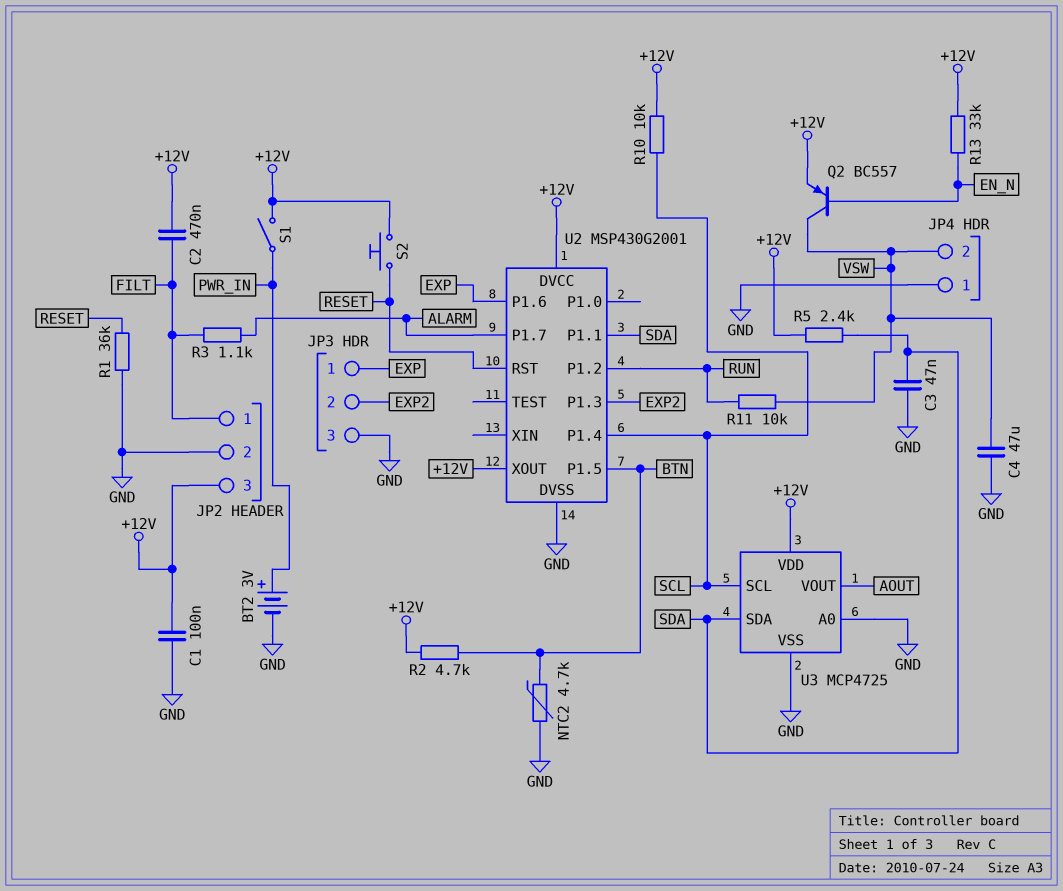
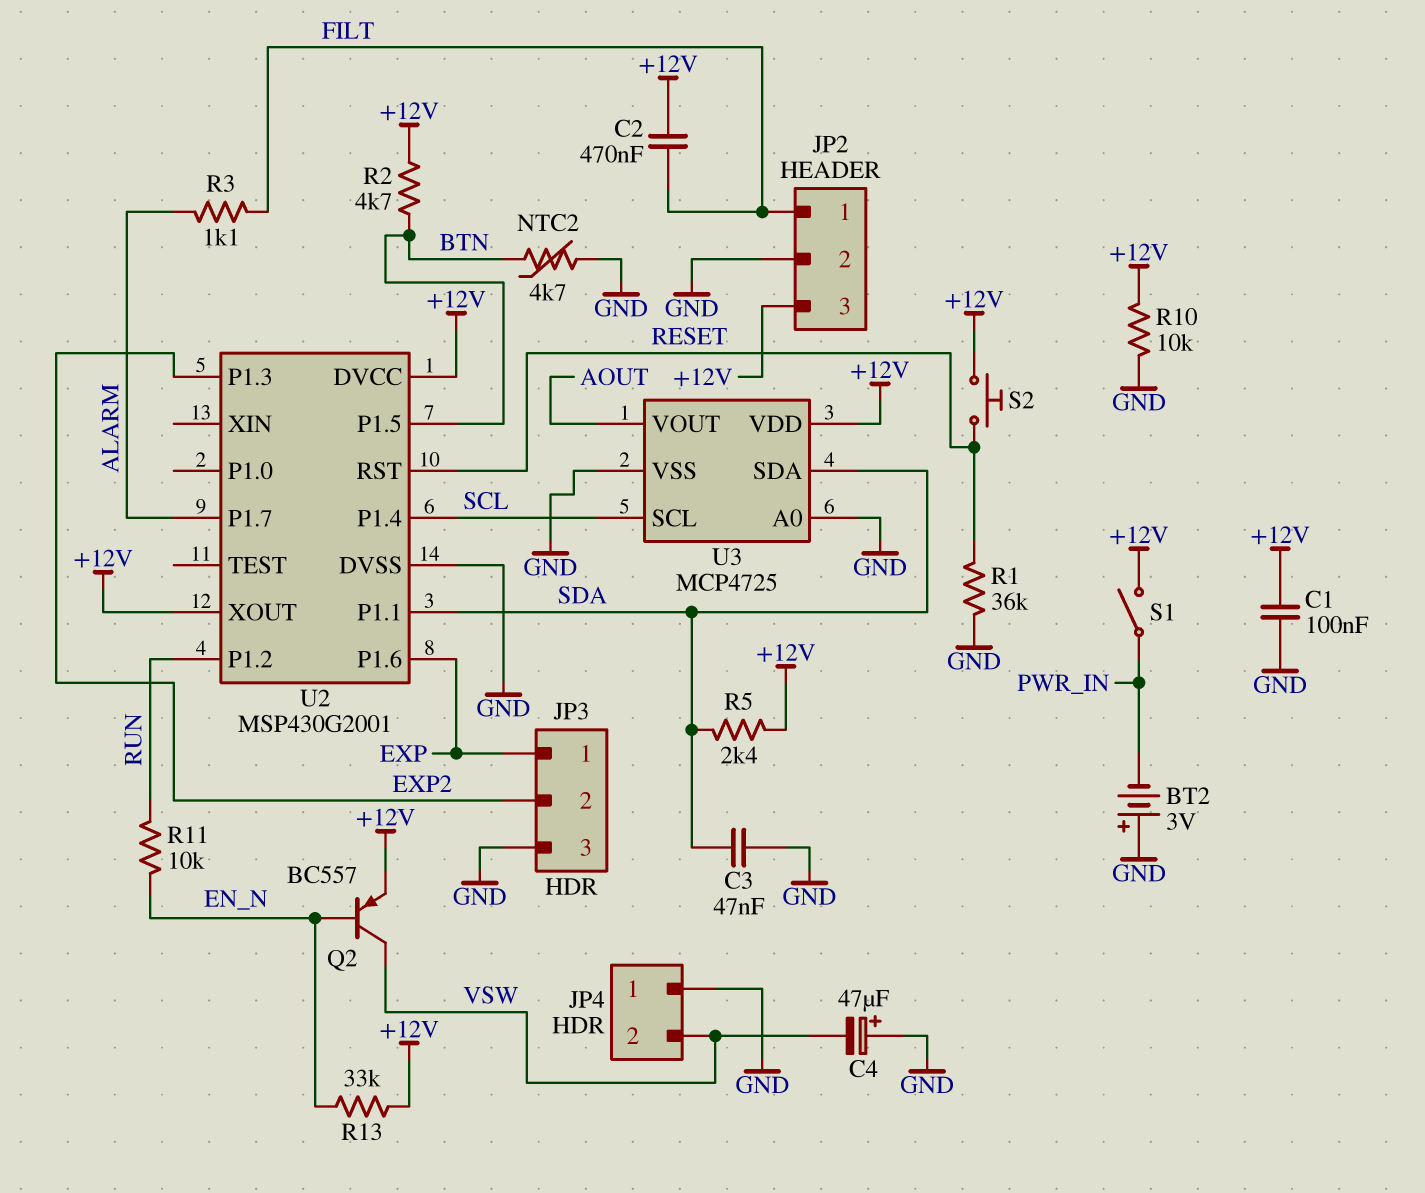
BT2: 3V (plus PWR_IN, minus GND) -> 3V (plus GND, minus PWR_IN)
C4: 47uF (GND, VSW) -> 47uF (plus GND, minus VSW)
R10: 10k (+12V, SCL) -> 10k (+12V, GND)
R11: 10k (RUN, VSW) -> 10k (EN_N, RUN)

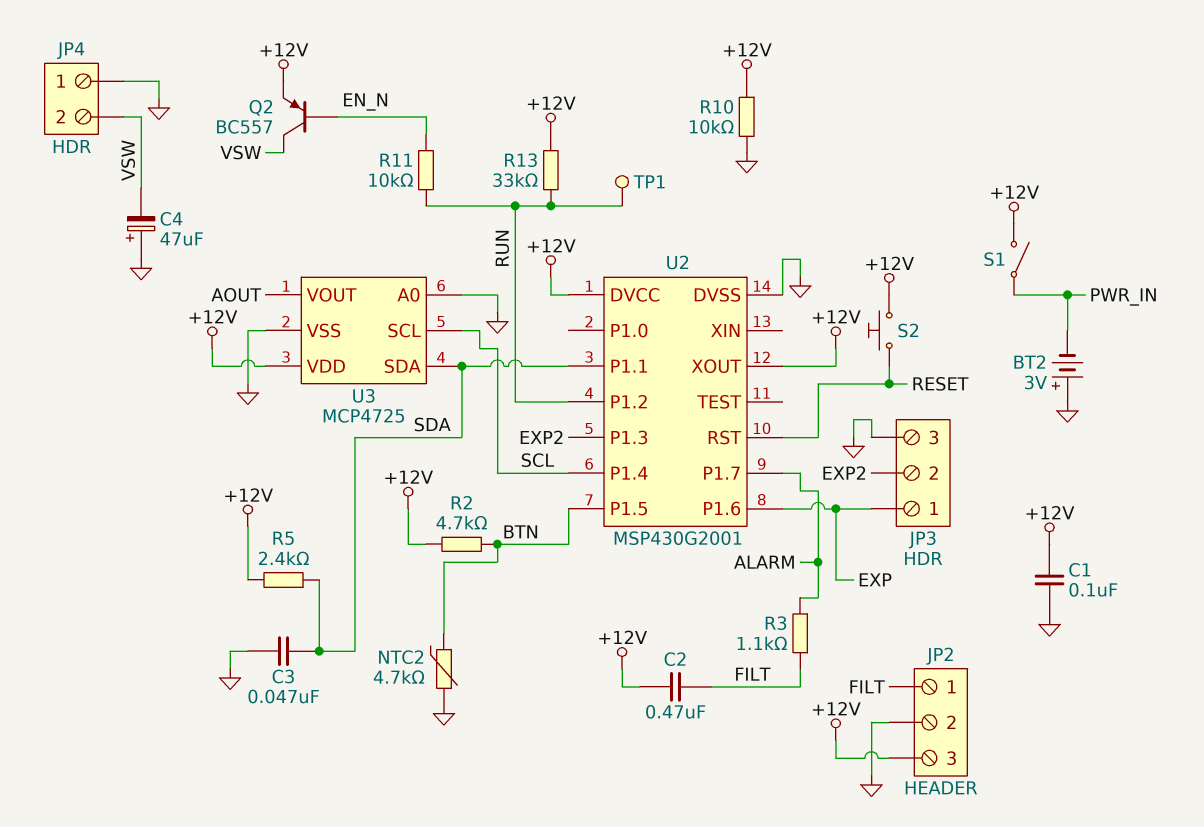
R1: 36k (GND, RESET) -> none
R13: 33k (+12V, EN_N) -> 33k (+12V, RUN)
TP1: none -> test point (RUN)

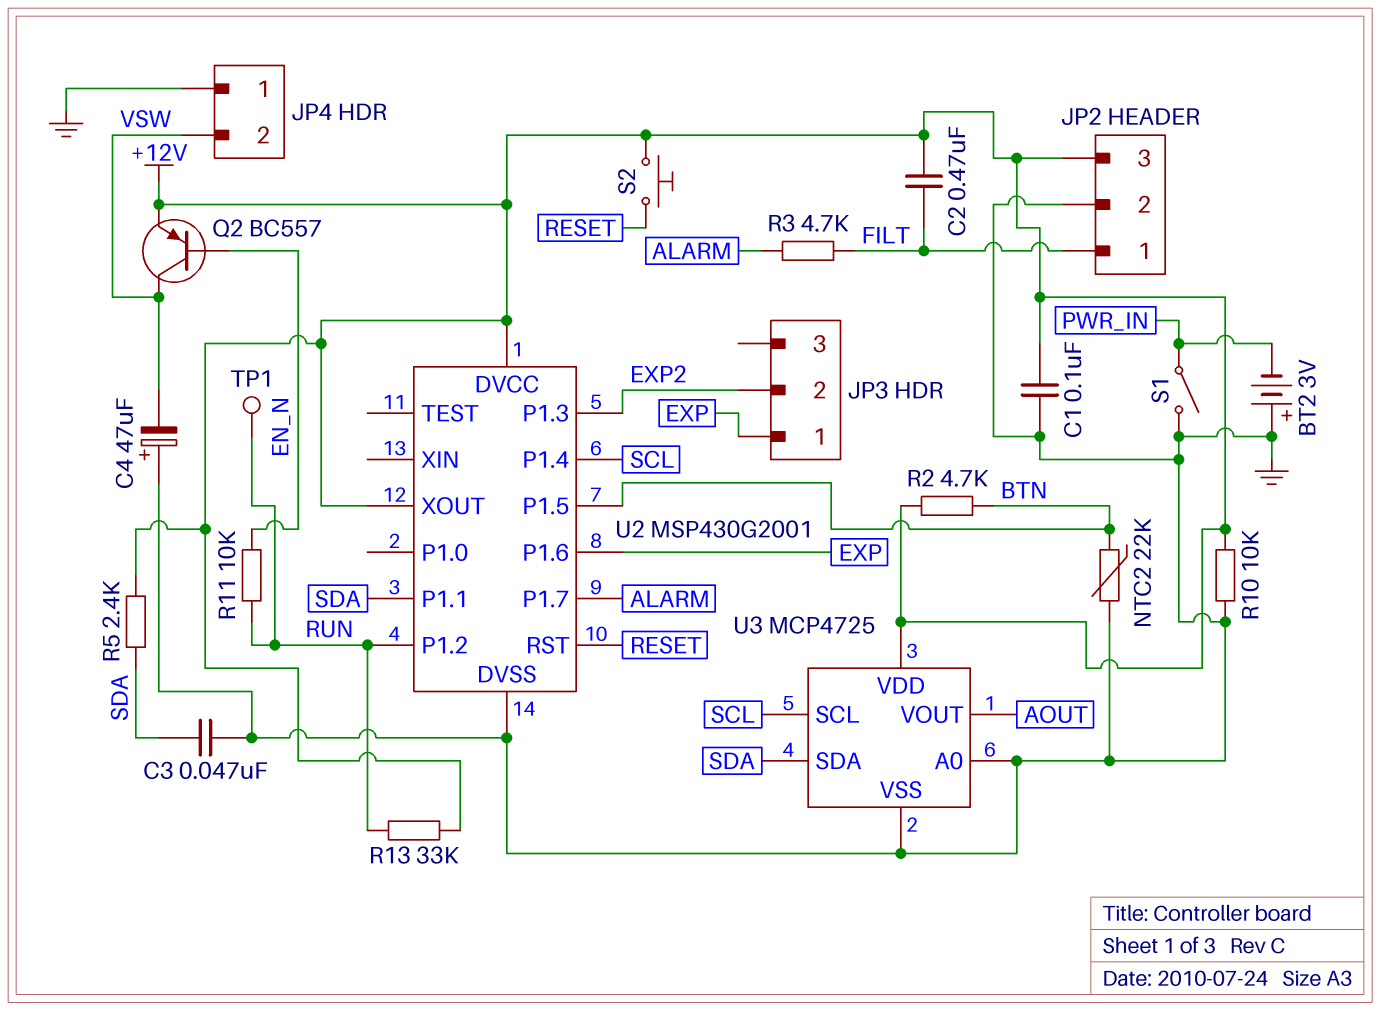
JP3 pin 3: GND -> none
NTC2: 4.7k (BTN, GND) -> 22k (BTN, GND)
R3: 1.1k (ALARM, FILT) -> 4.7k (ALARM, FILT)
S1: switch (+12V, PWR_IN) -> switch (GND, PWR_IN)

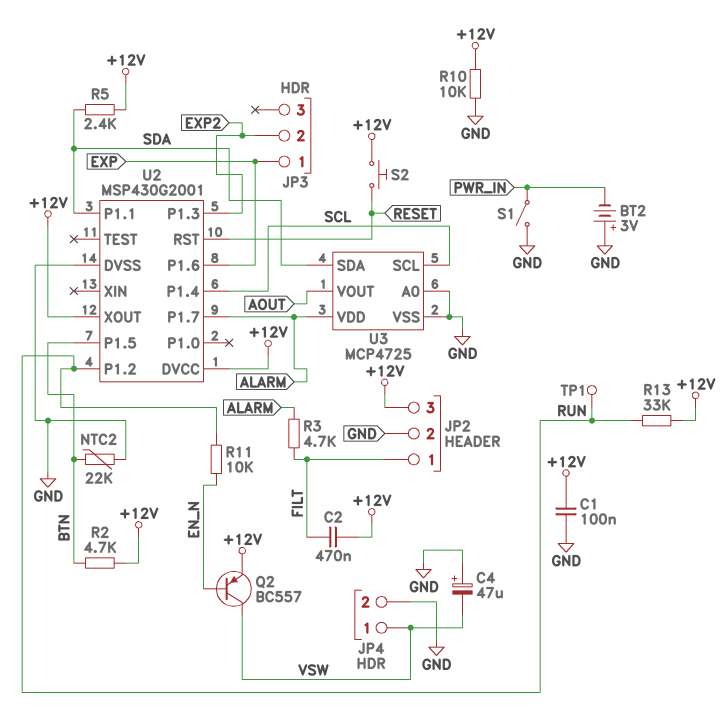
C3: 47nF (GND, SDA) -> none
JP4 pin 1: GND -> VSW
JP4 pin 2: VSW -> GND
U3 pin VDD: +12V -> ALARM

